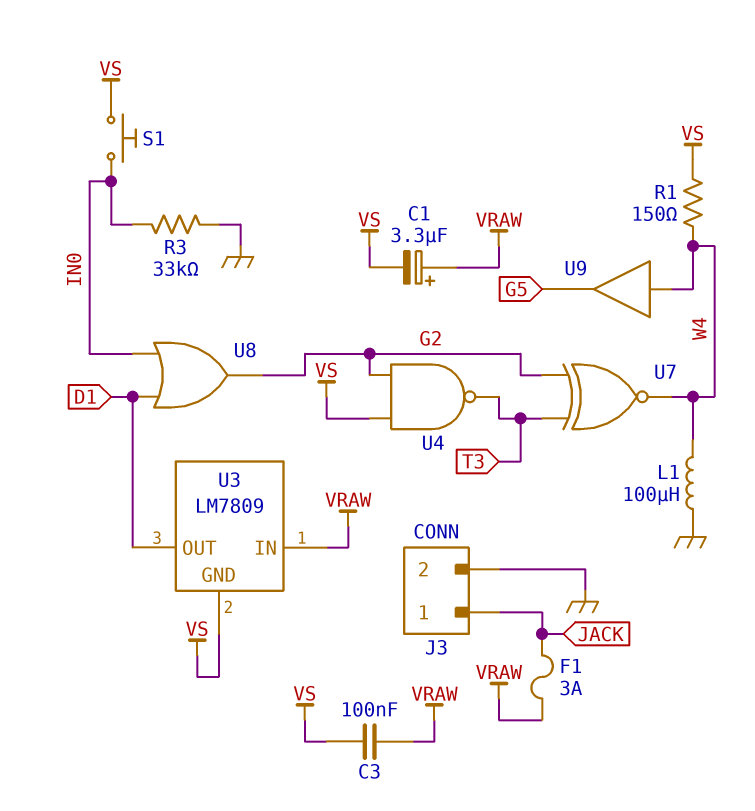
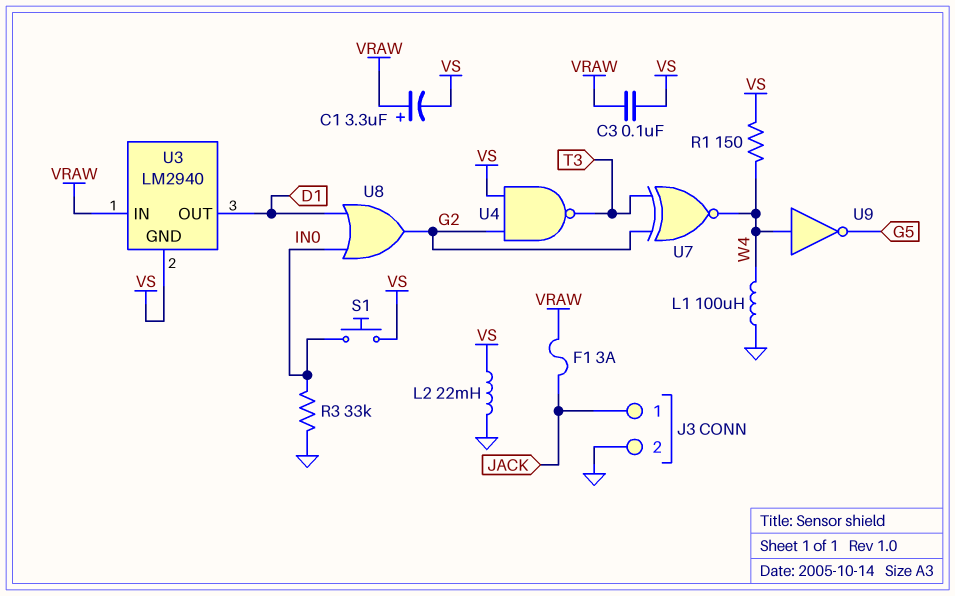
L2: none -> 22mH (GND, VS)
U3: LM7809 -> LM2940
U9: buffer (in W4, out G5) -> NOT (in W4, out G5)

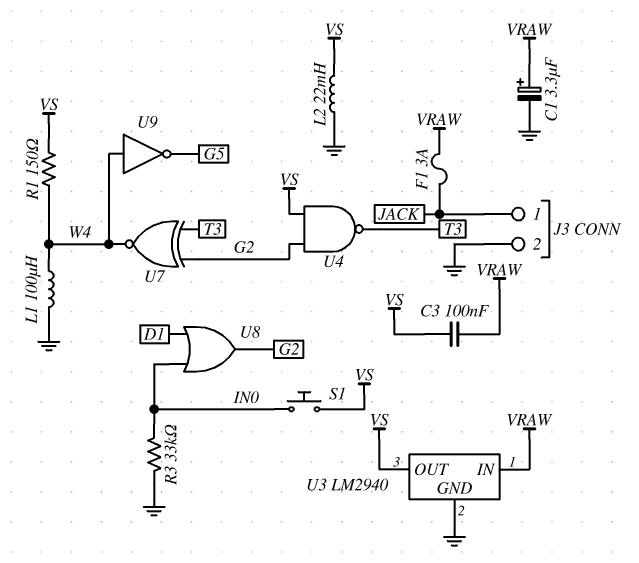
C1: 3.3uF (plus VRAW, minus VS) -> 3.3uF (plus VRAW, minus GND)
U3 pin GND: VS -> GND
U3 pin OUT: D1 -> VS

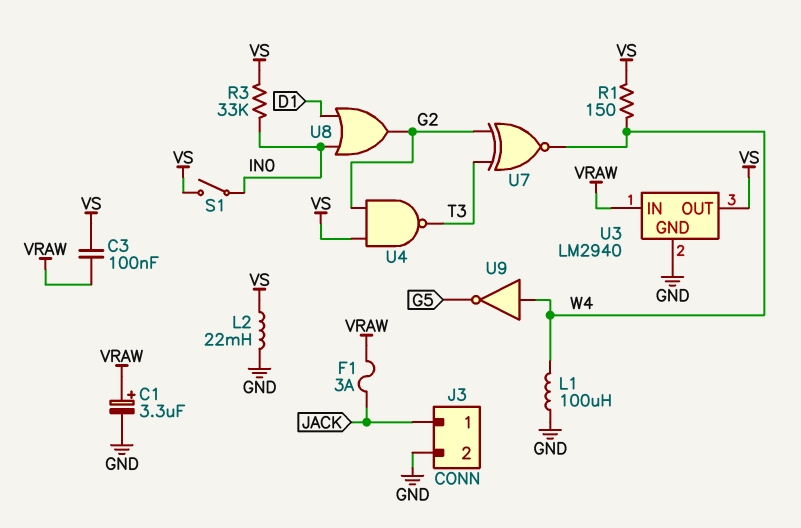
R3: 33k (GND, IN0) -> 33k (IN0, VS)
S1: button (IN0, VS) -> switch (IN0, VS)

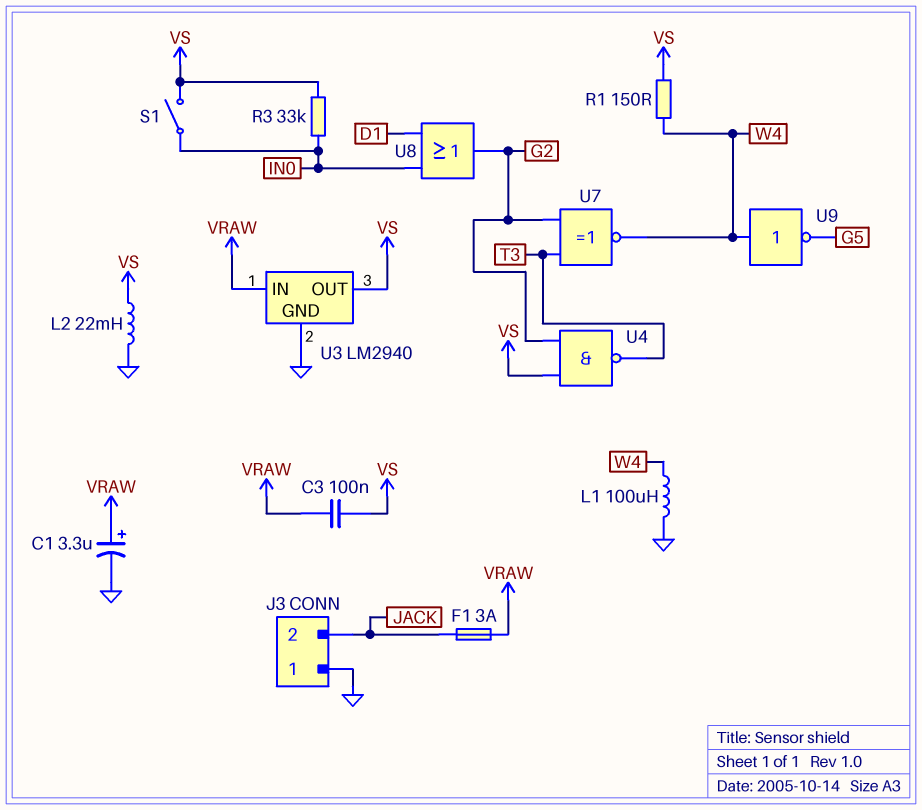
J3 pin 1: JACK -> GND
J3 pin 2: GND -> JACK

